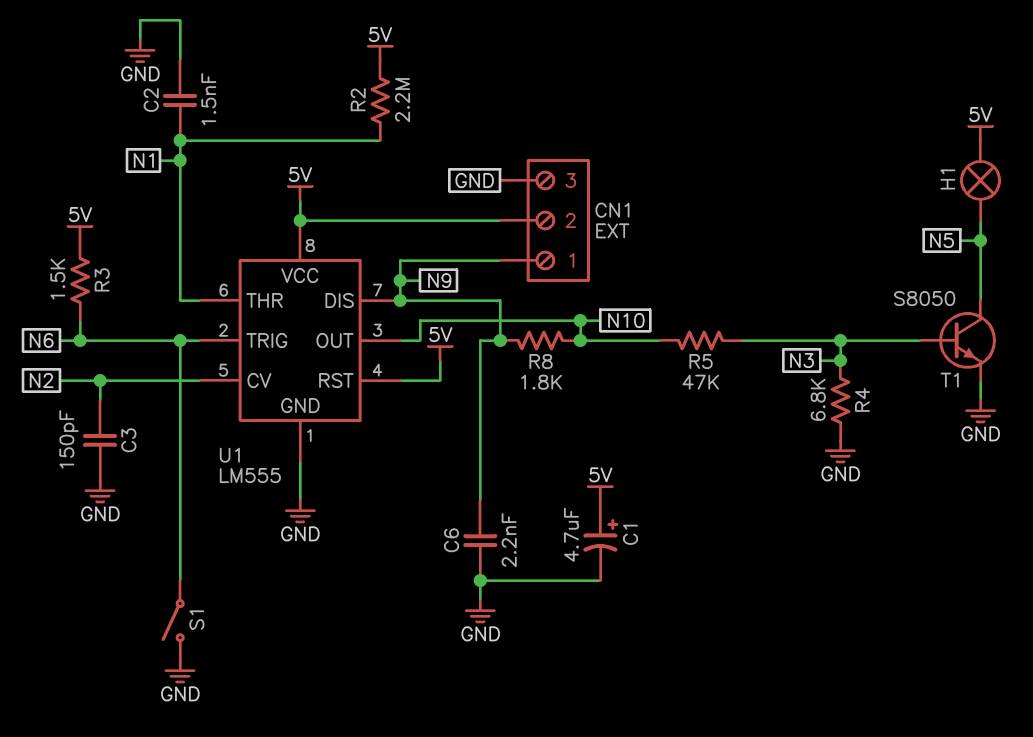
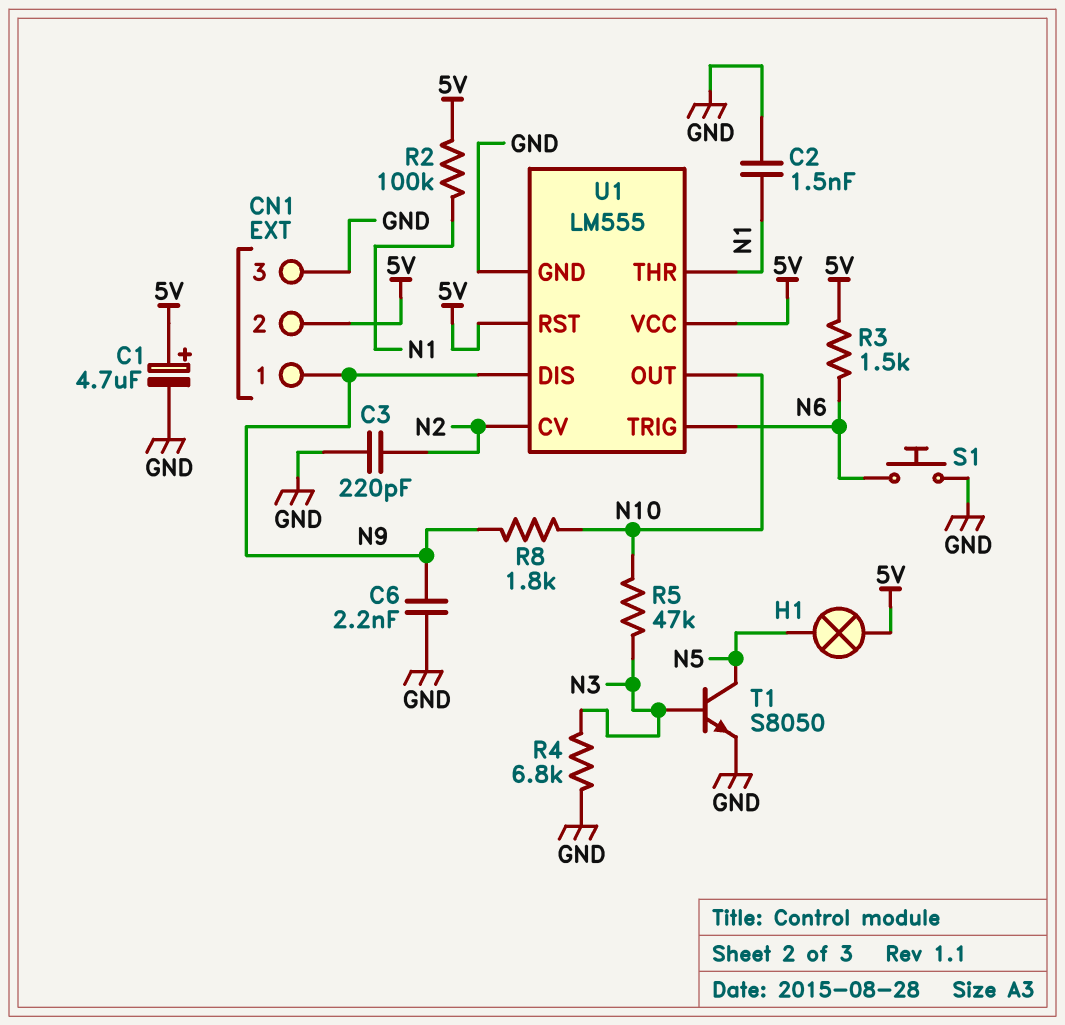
C3: 150pF (GND, N2) -> 220pF (GND, N2)
R2: 2.2M (5V, N1) -> 100k (5V, N1)
S1: switch (GND, N6) -> button (GND, N6)

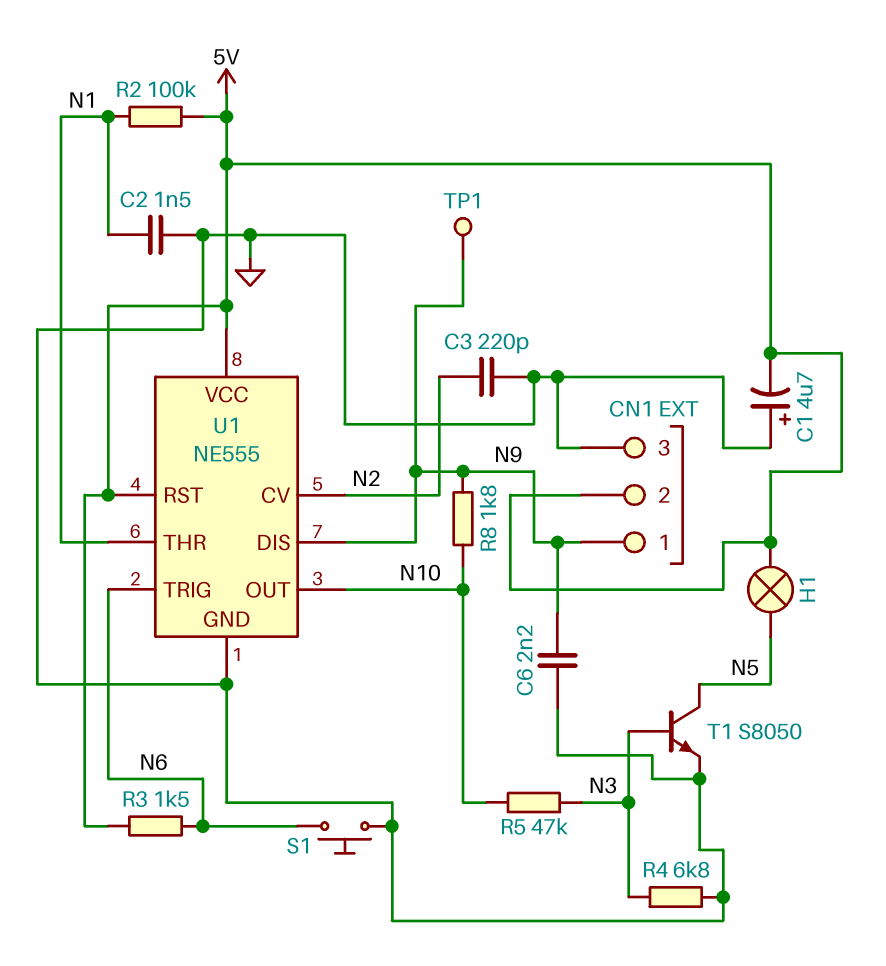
C1: 4.7uF (plus 5V, minus GND) -> 4.7uF (plus GND, minus 5V)
TP1: none -> test point (N9)
U1: LM555 -> NE555

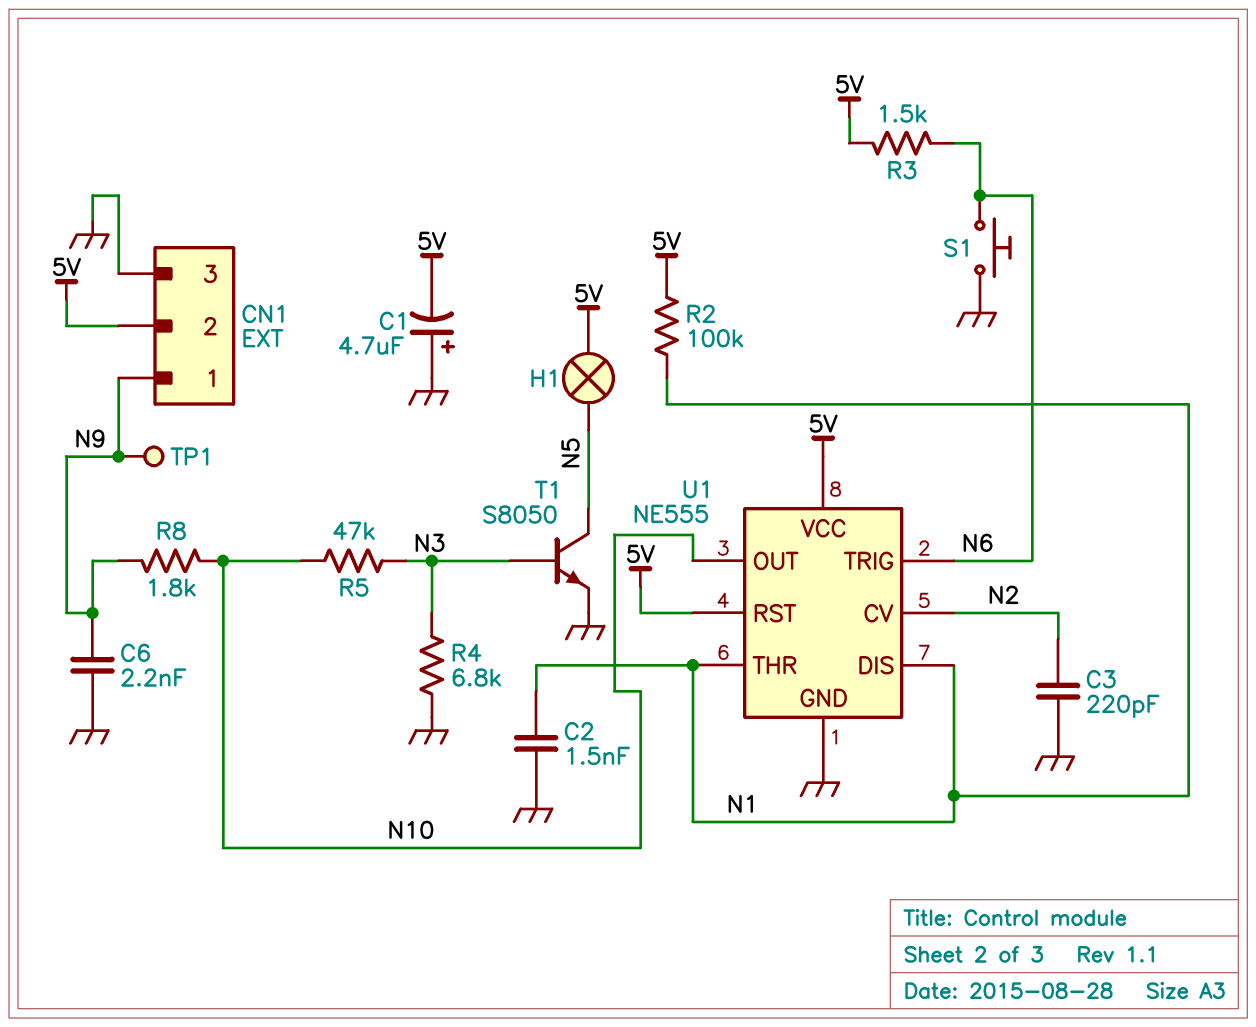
U1 pin DIS: N9 -> N1

